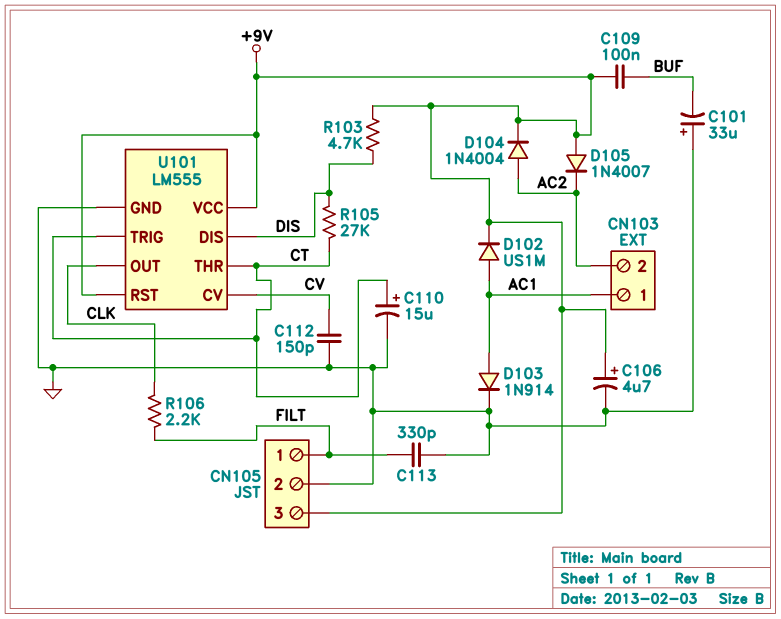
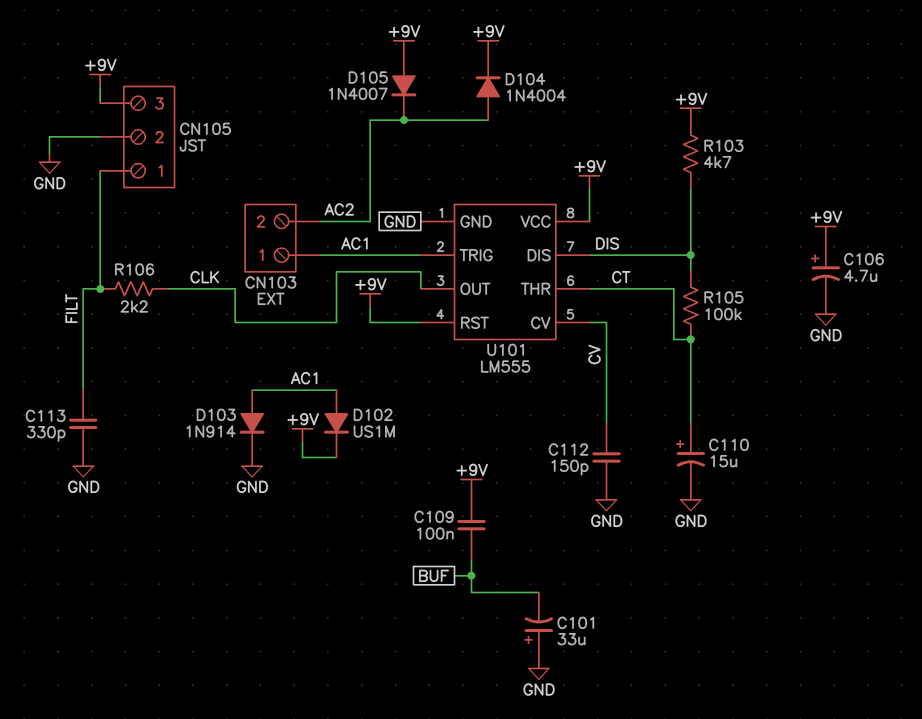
R105: 27k (CT, DIS) -> 100k (CT, DIS)
U101 pin TRIG: CT -> AC1

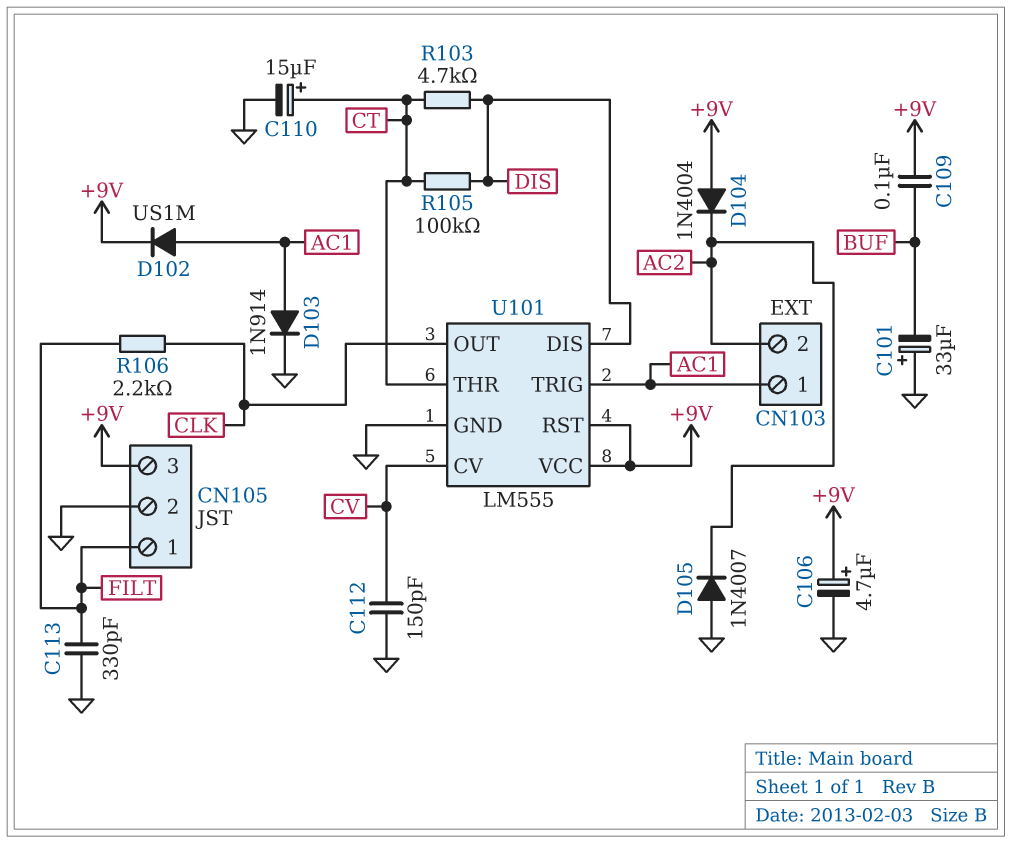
D104: diode 1N4004 (A AC2, K +9V) -> diode 1N4004 (A +9V, K AC2)
D105: diode 1N4007 (A +9V, K AC2) -> diode 1N4007 (A GND, K AC2)
R103: 4.7k (+9V, DIS) -> 4.7k (CT, DIS)

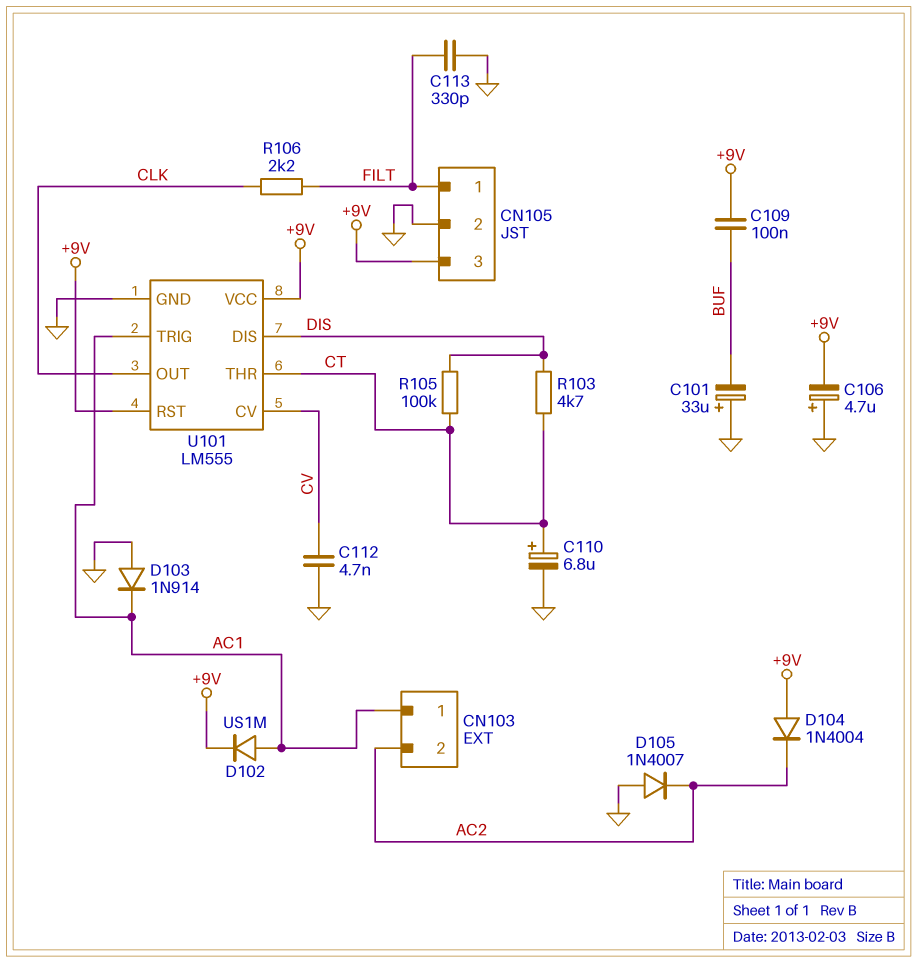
C106: 4.7uF (plus +9V, minus GND) -> 4.7uF (plus GND, minus +9V)
C110: 15uF (plus CT, minus GND) -> 6.8uF (plus CT, minus GND)
C112: 150pF (CV, GND) -> 4.7nF (CV, GND)
D103: diode 1N914 (A AC1, K GND) -> diode 1N914 (A GND, K AC1)

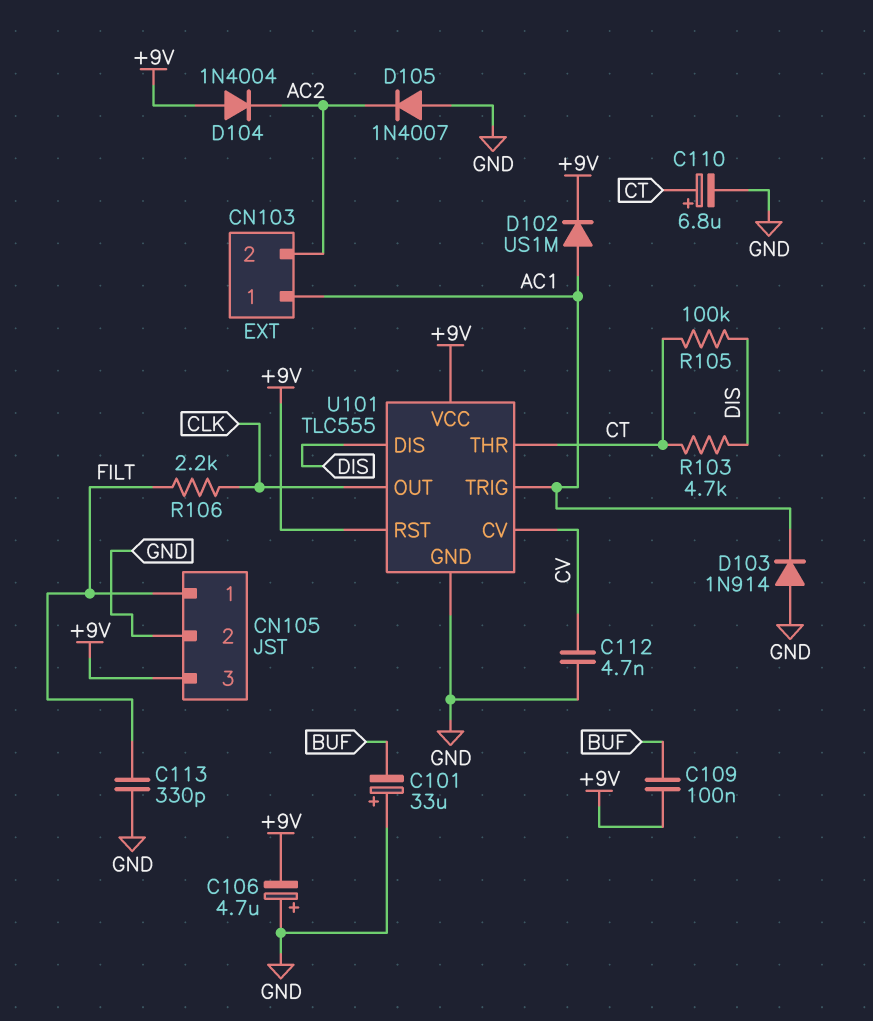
U101: LM555 -> TLC555

